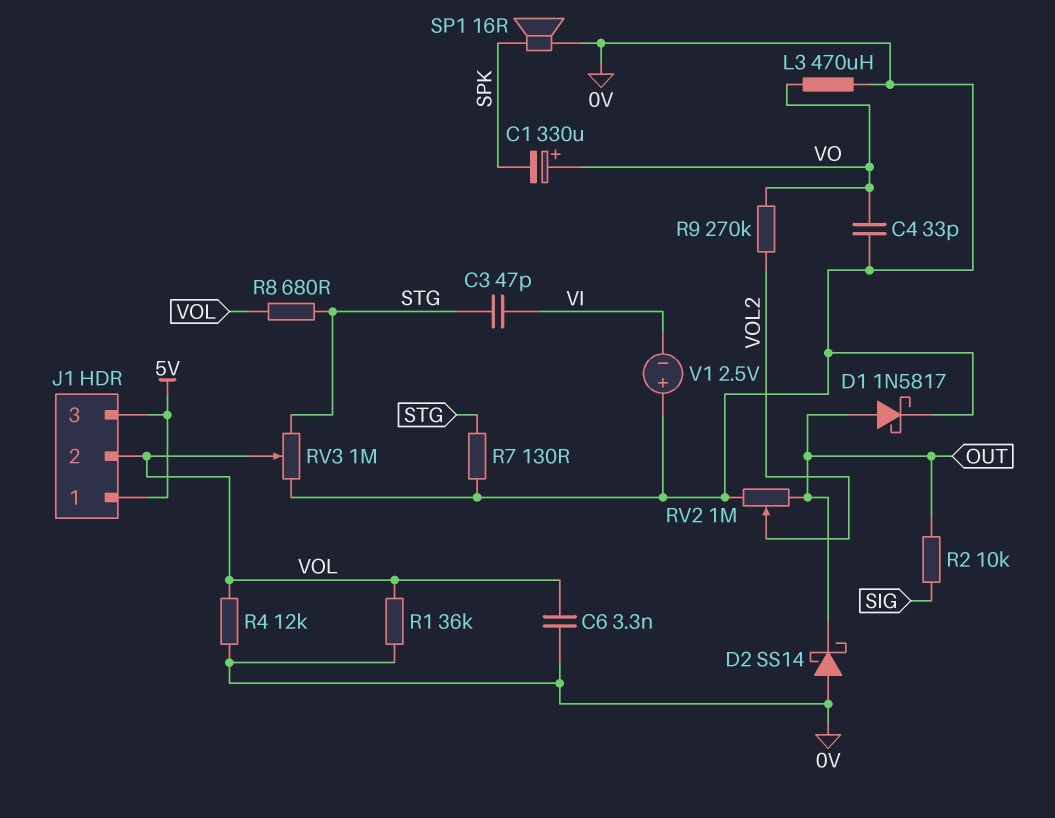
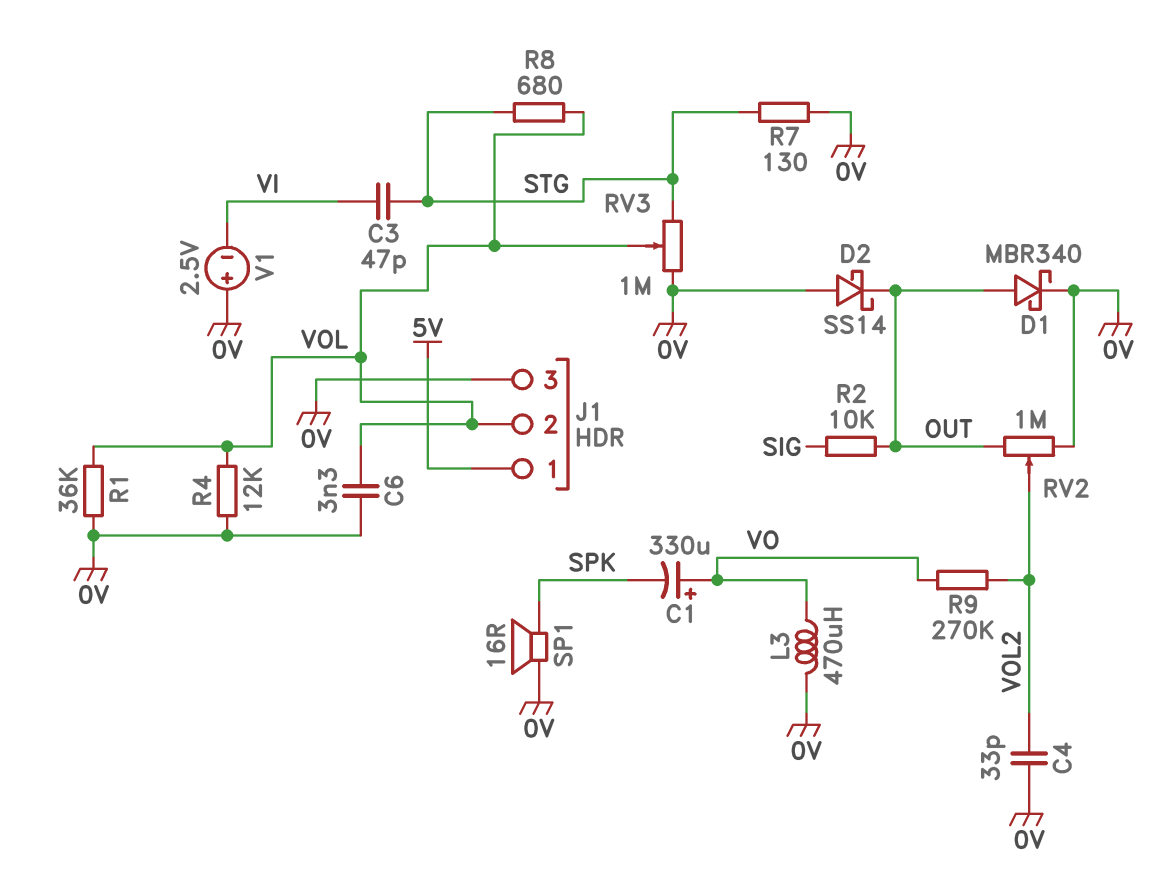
C4: 33pF (0V, VO) -> 33pF (0V, VOL2)
D1: schottky 1N5817 (A OUT, K 0V) -> schottky MBR340 (A OUT, K 0V)
J1 pin 3: 5V -> 0V

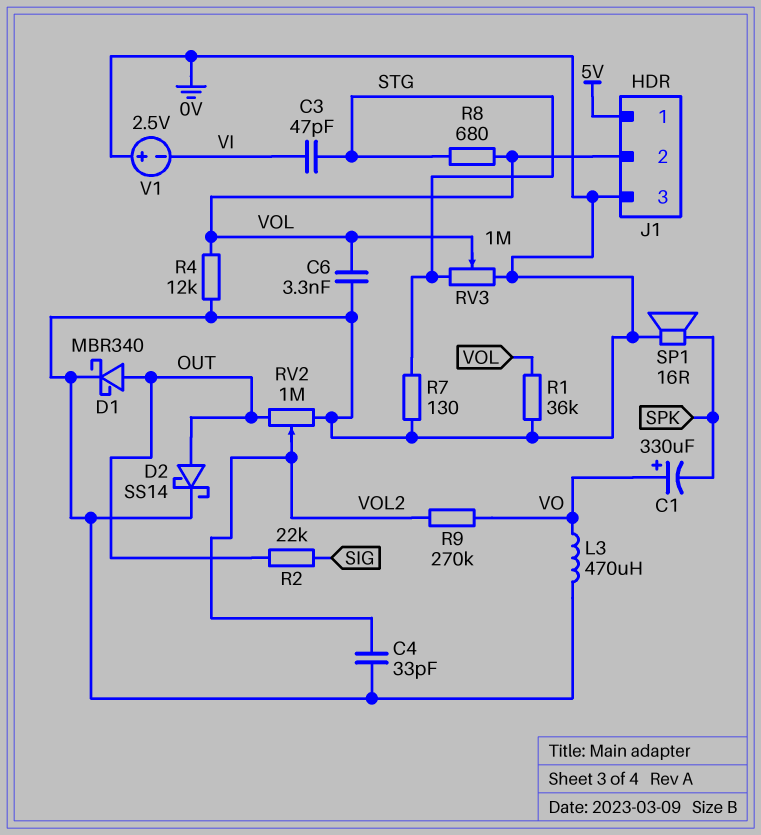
D2: schottky SS14 (A 0V, K OUT) -> schottky SS14 (A OUT, K 0V)
R2: 10k (OUT, SIG) -> 22k (OUT, SIG)

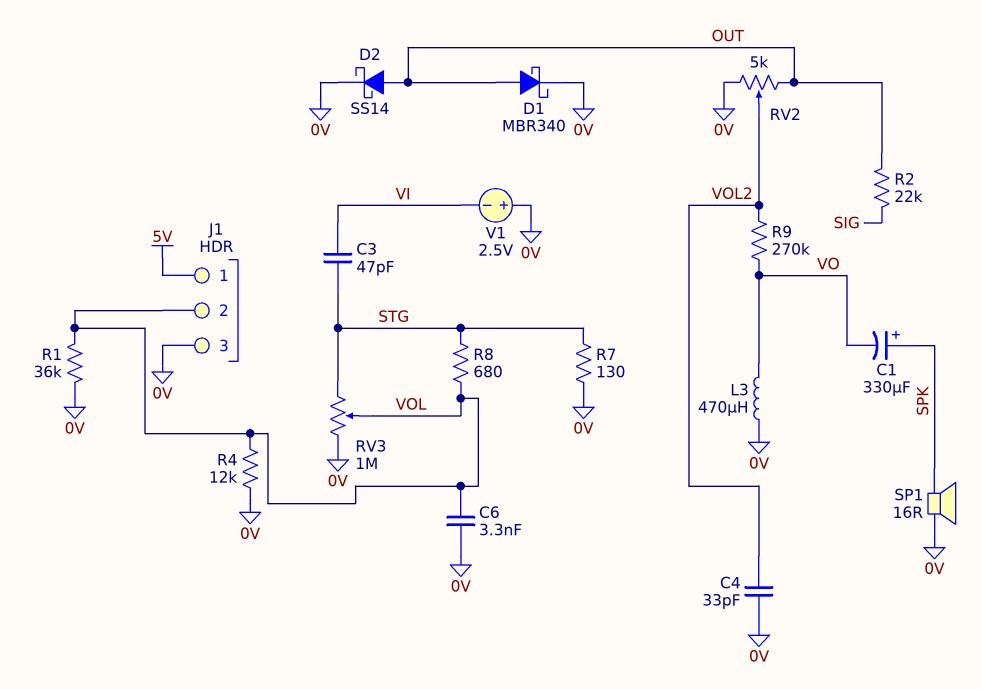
C1: 330uF (plus VO, minus SPK) -> 330uF (plus SPK, minus VO)
RV2: 1M (0V, OUT, wiper VOL2) -> 5k (0V, OUT, wiper VOL2)

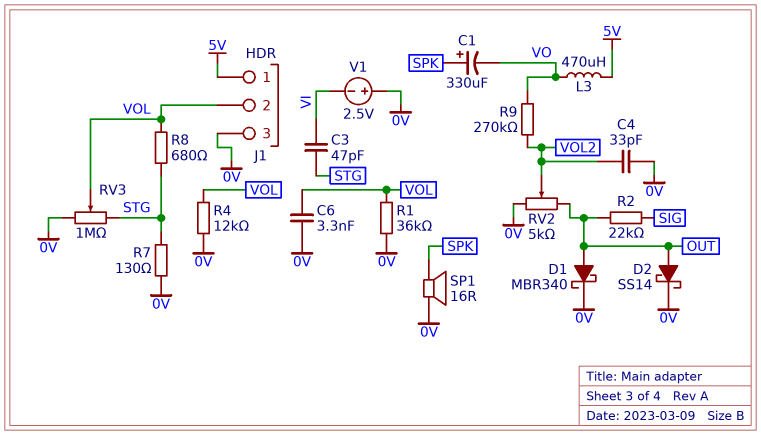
L3: 470uH (0V, VO) -> 470uH (5V, VO)

